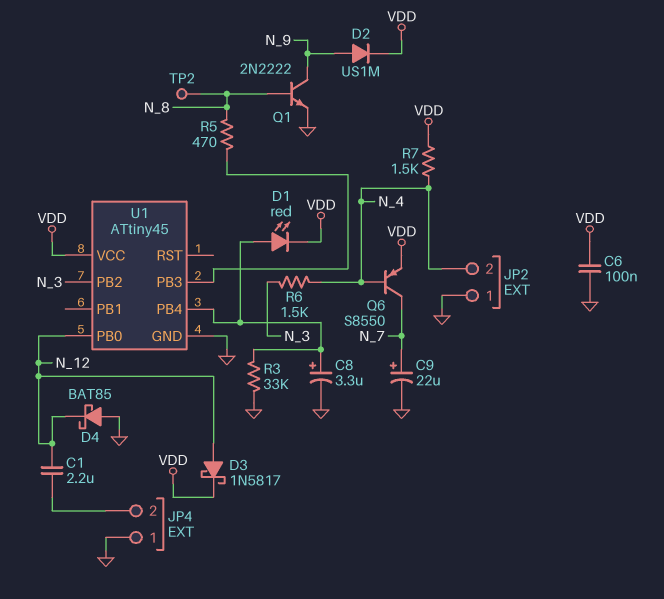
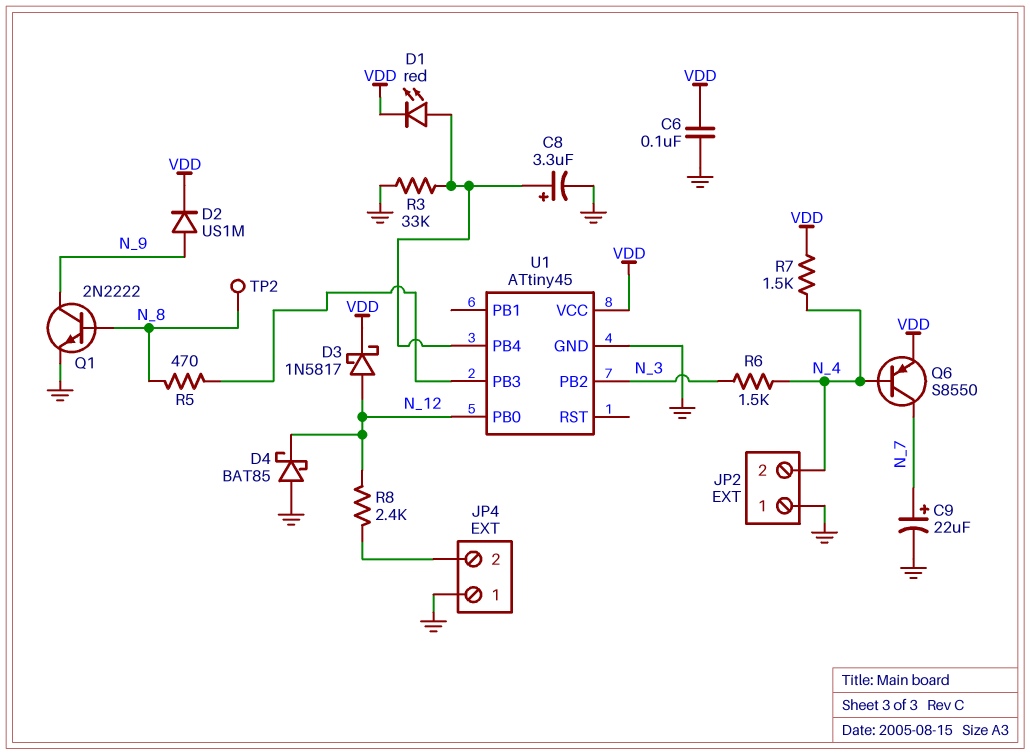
C1: 2.2uF (JP4/2, N_12) -> none
R8: none -> 2.4k (JP4/2, N_12)

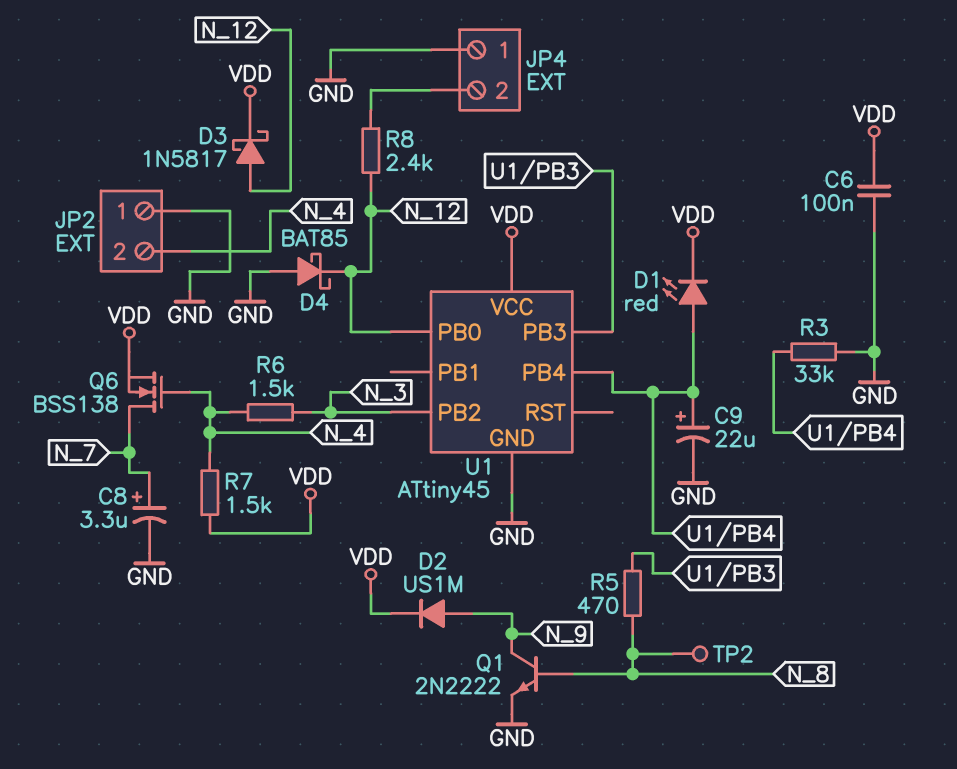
C8: 3.3uF (plus U1/PB4, minus GND) -> 3.3uF (plus N_7, minus GND)
C9: 22uF (plus N_7, minus GND) -> 22uF (plus U1/PB4, minus GND)
Q6: PNP S8550 (B N_4, C N_7, E VDD) -> NMOS BSS138 (G N_4, D N_7, S VDD)

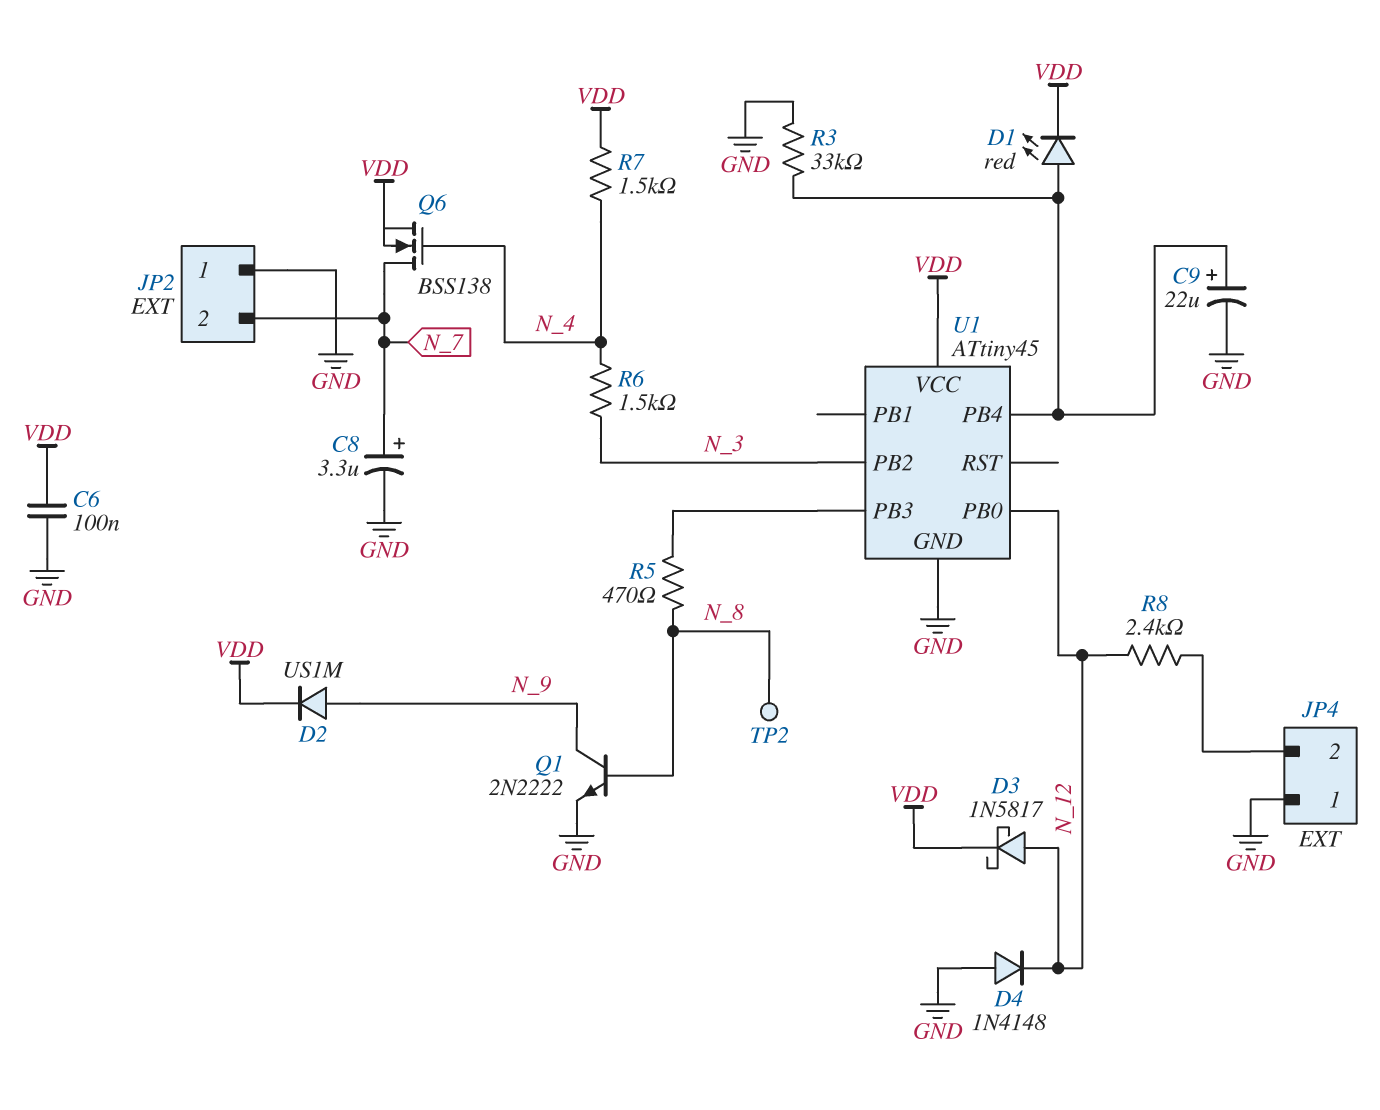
D4: schottky BAT85 (A GND, K N_12) -> diode 1N4148 (A GND, K N_12)
JP2 pin 2: N_4 -> N_7

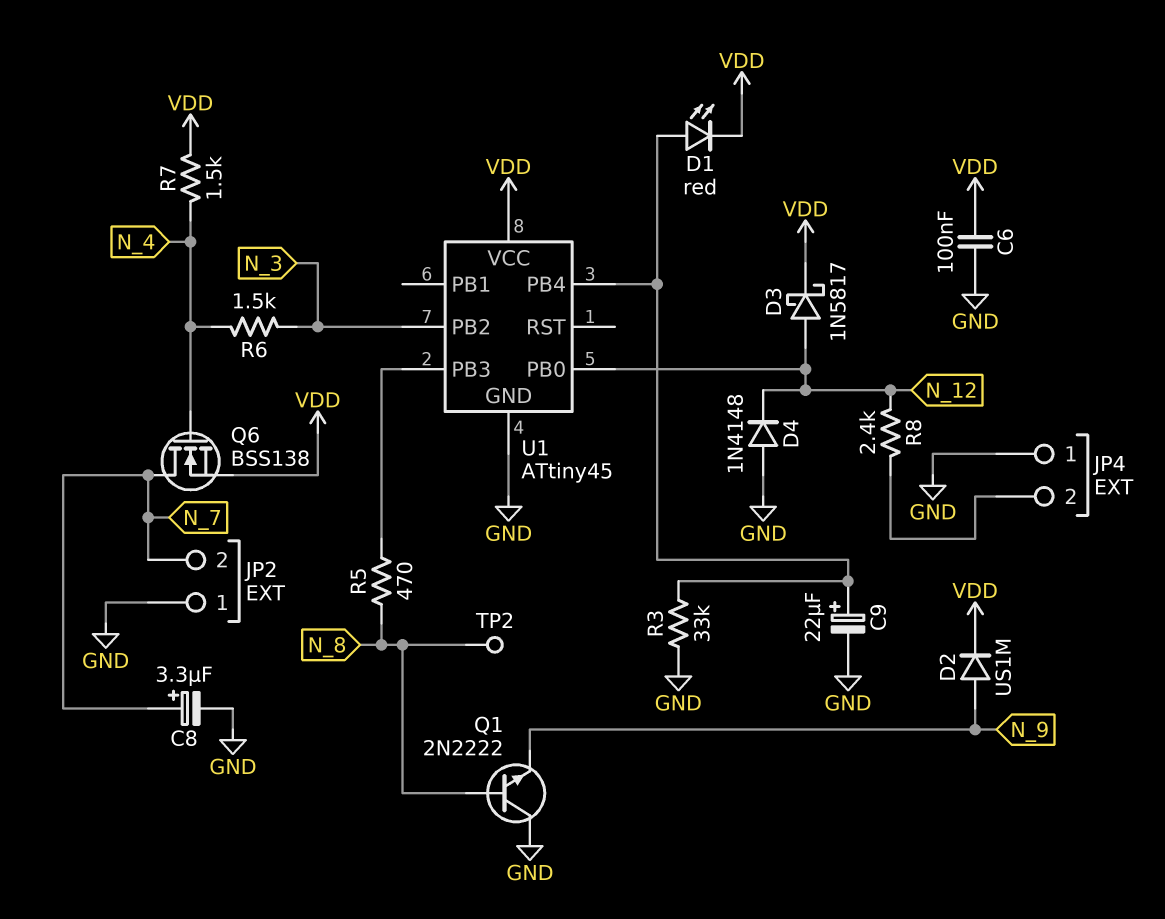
Q1: NPN 2N2222 (B N_8, C N_9, E GND) -> NPN 2N2222 (B N_8, C GND, E N_9)

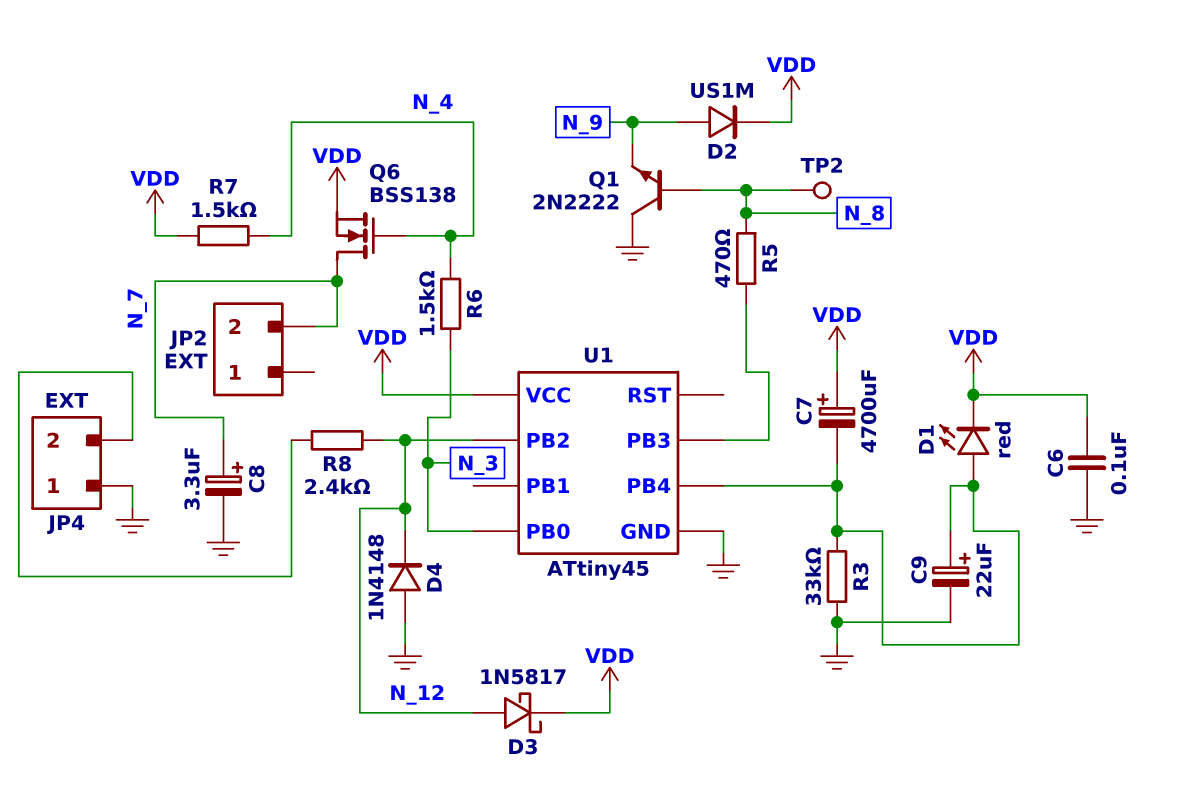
C7: none -> 4700uF (plus VDD, minus U1/PB4)
JP2 pin 1: GND -> none
U1 pin PB0: N_12 -> N_3
U1 pin PB2: N_3 -> N_12

